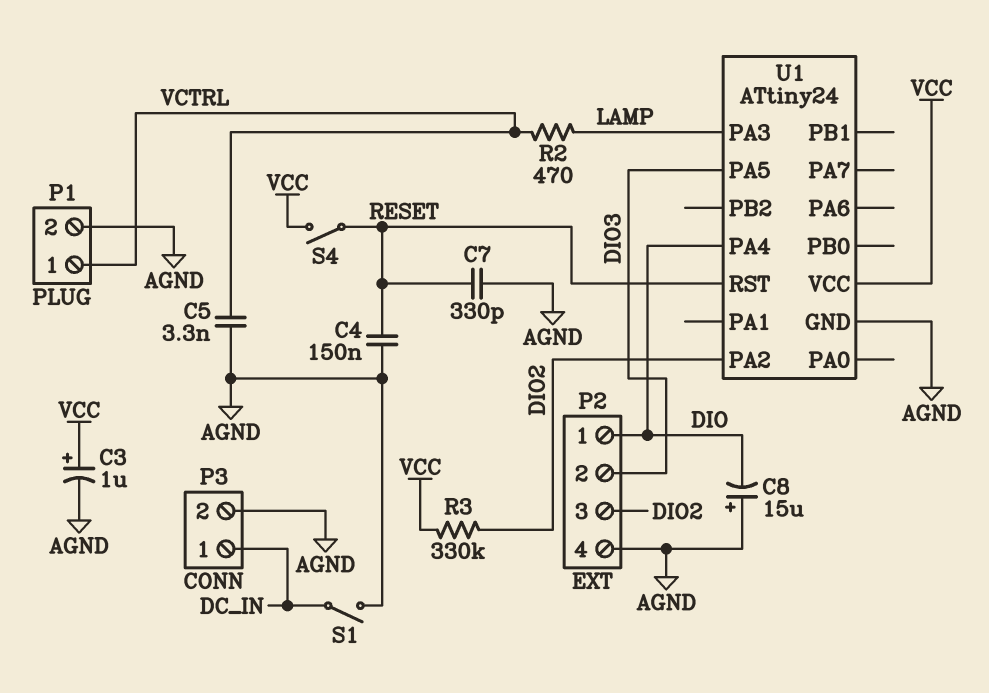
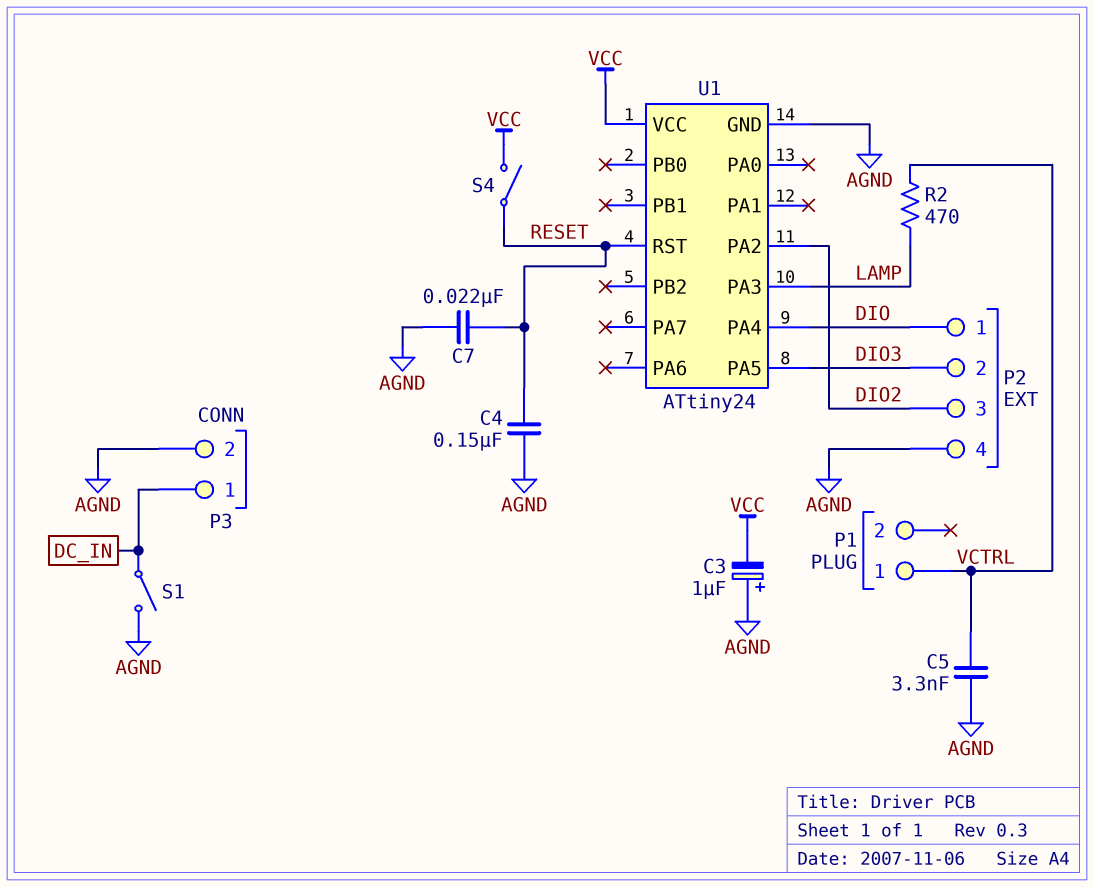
C3: 1uF (plus VCC, minus AGND) -> 1uF (plus AGND, minus VCC)
C7: 330pF (AGND, RESET) -> 22nF (AGND, RESET)
C8: 15uF (plus AGND, minus DIO) -> none
P1 pin 2: AGND -> none
R3: 330k (DIO2, VCC) -> none

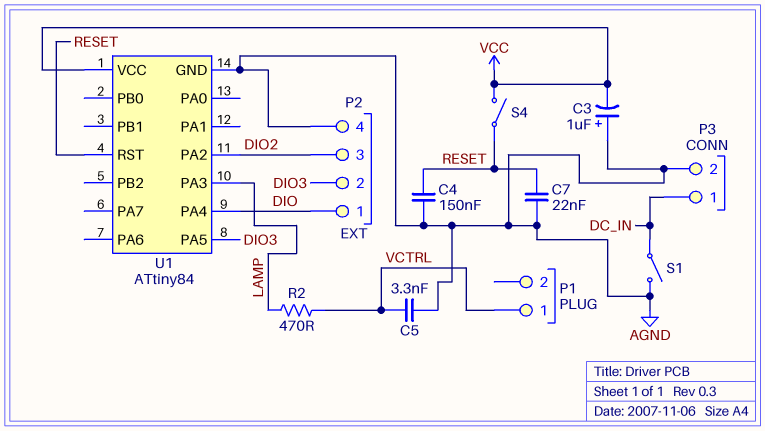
U1: ATtiny24 -> ATtiny84

